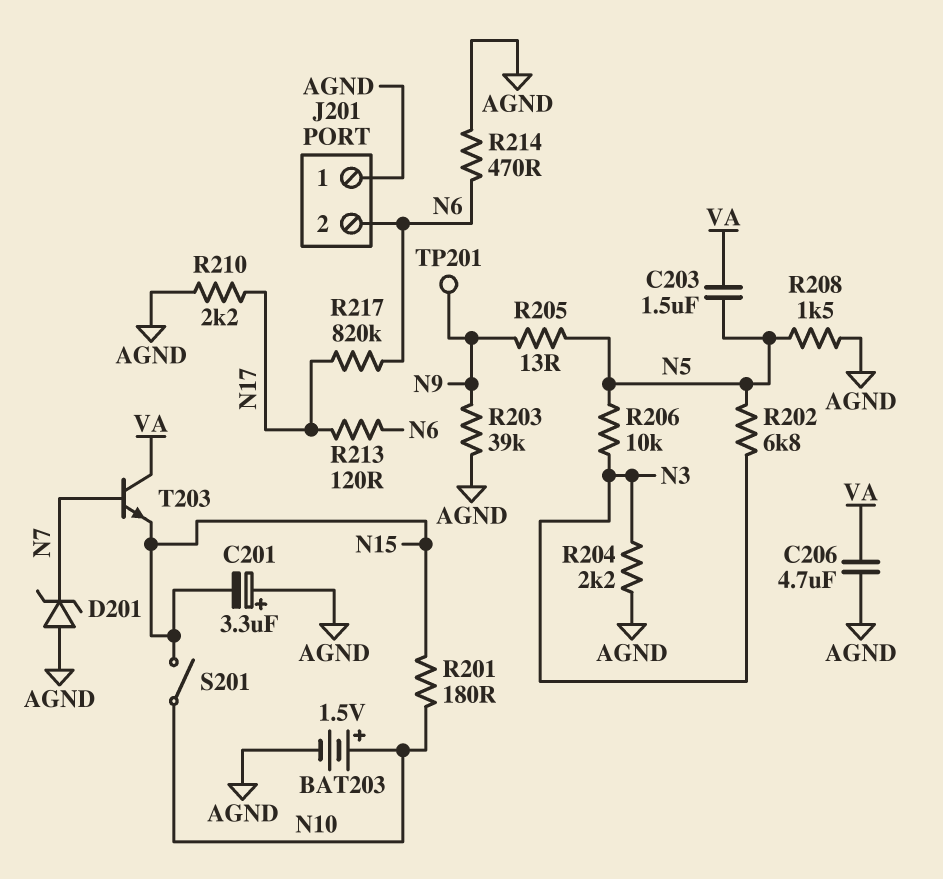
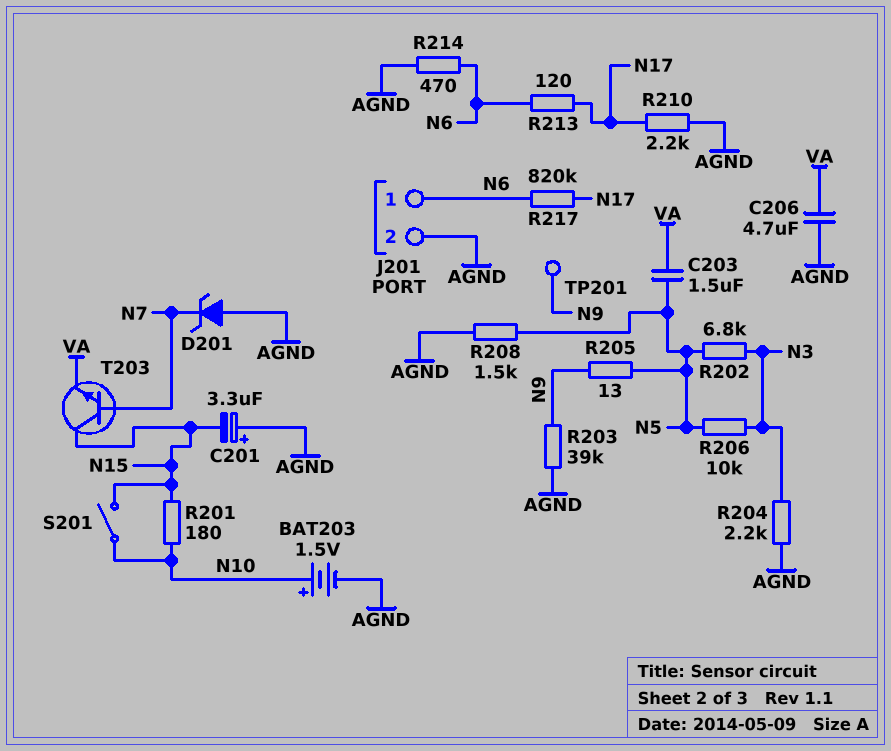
J201 pin 1: AGND -> N6
J201 pin 2: N6 -> AGND
T203: NPN (B N7, C VA, E N15) -> NPN (B N7, C N15, E VA)

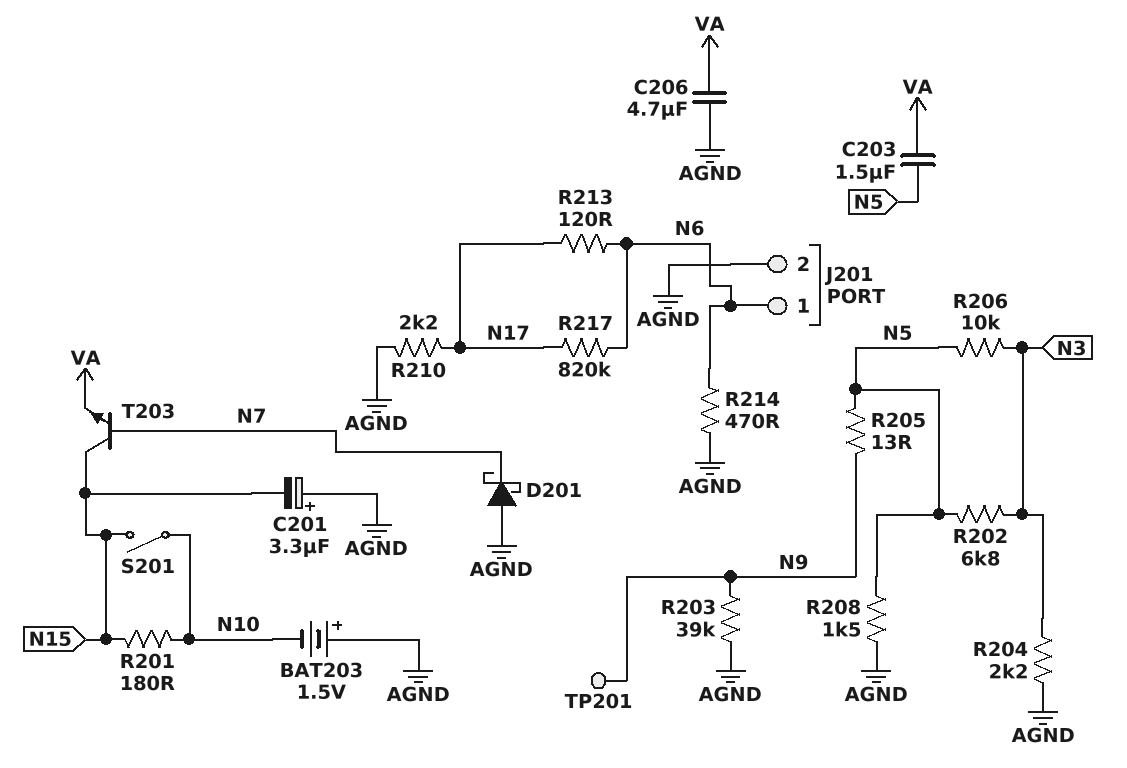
BAT203: 1.5V (plus N10, minus AGND) -> 1.5V (plus AGND, minus N10)
D201: zener (A AGND, K N7) -> schottky (A AGND, K N7)

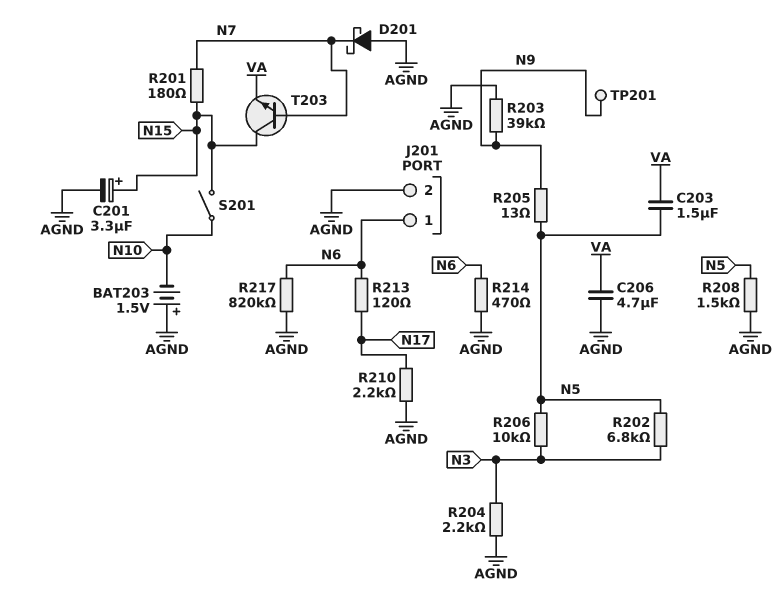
C201: 3.3uF (plus AGND, minus N15) -> 3.3uF (plus N15, minus AGND)
R201: 180 (N10, N15) -> 180 (N7, N15)
R217: 820k (N6, N17) -> 820k (AGND, N6)

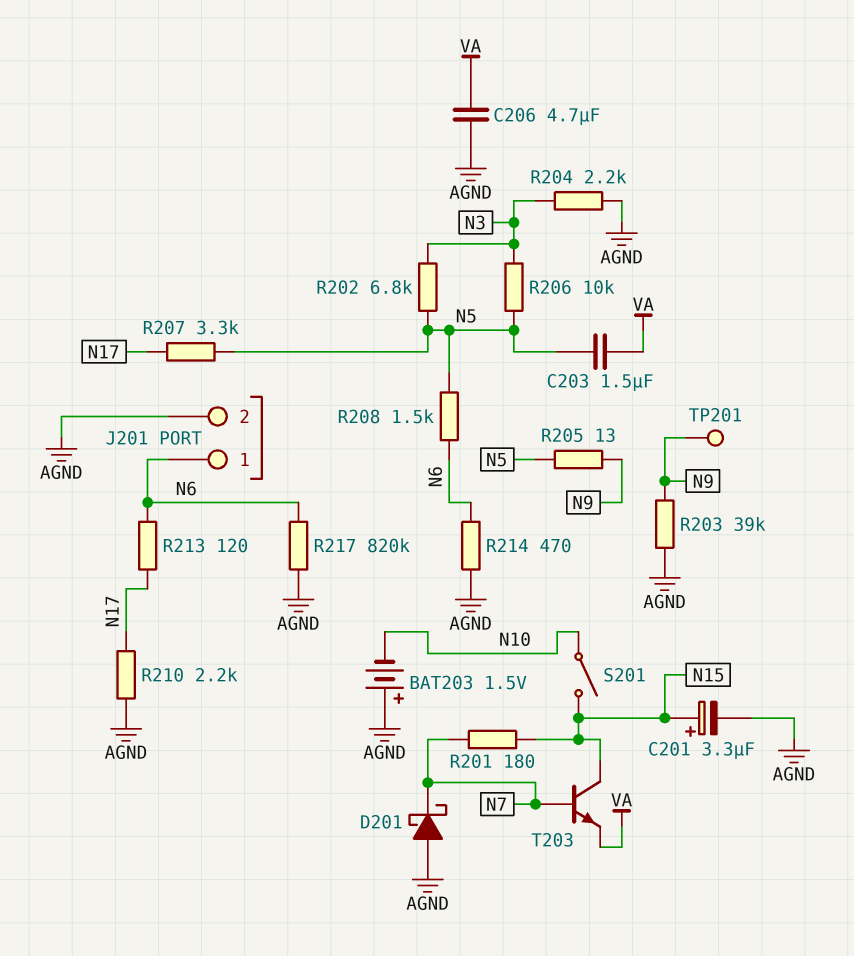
R207: none -> 3.3k (N5, N17)
R208: 1.5k (AGND, N5) -> 1.5k (N5, N6)

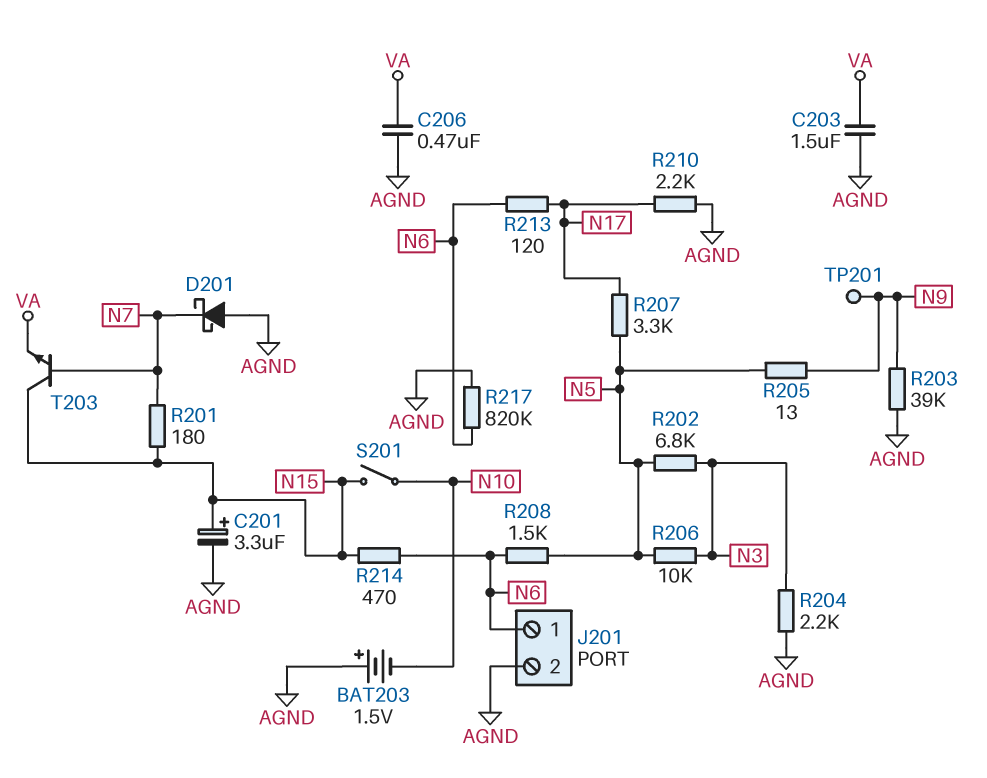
C203: 1.5uF (N5, VA) -> 1.5uF (AGND, VA)
C206: 4.7uF (AGND, VA) -> 470nF (AGND, VA)
R214: 470 (AGND, N6) -> 470 (N6, N15)

